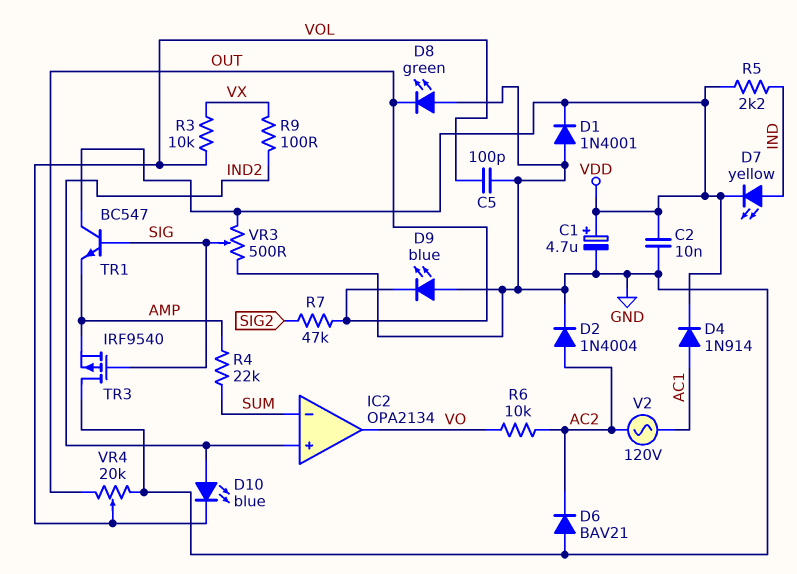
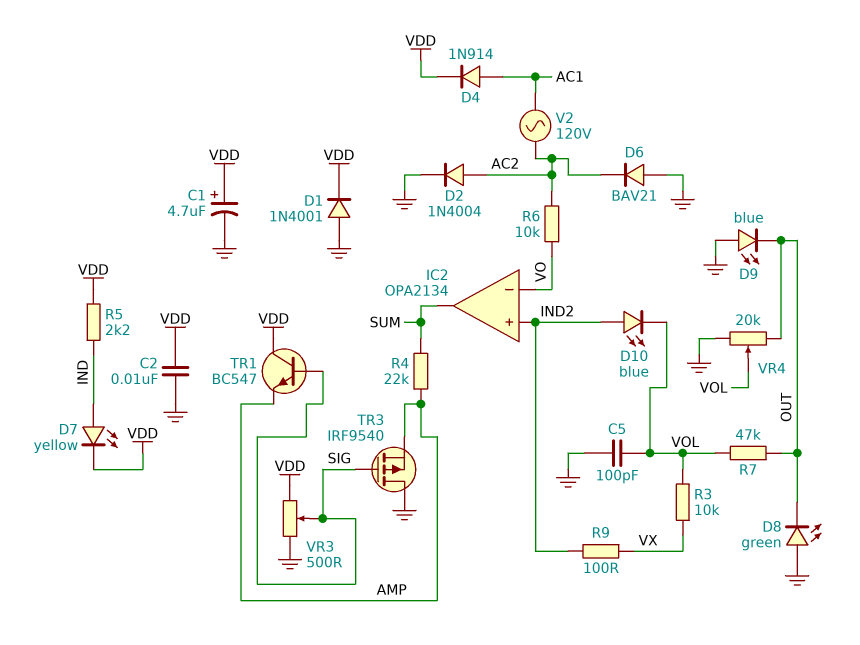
IC2 pin in-: SUM -> VO
IC2 pin out: VO -> SUM
R7: 47k (OUT, SIG2) -> 47k (OUT, VOL)

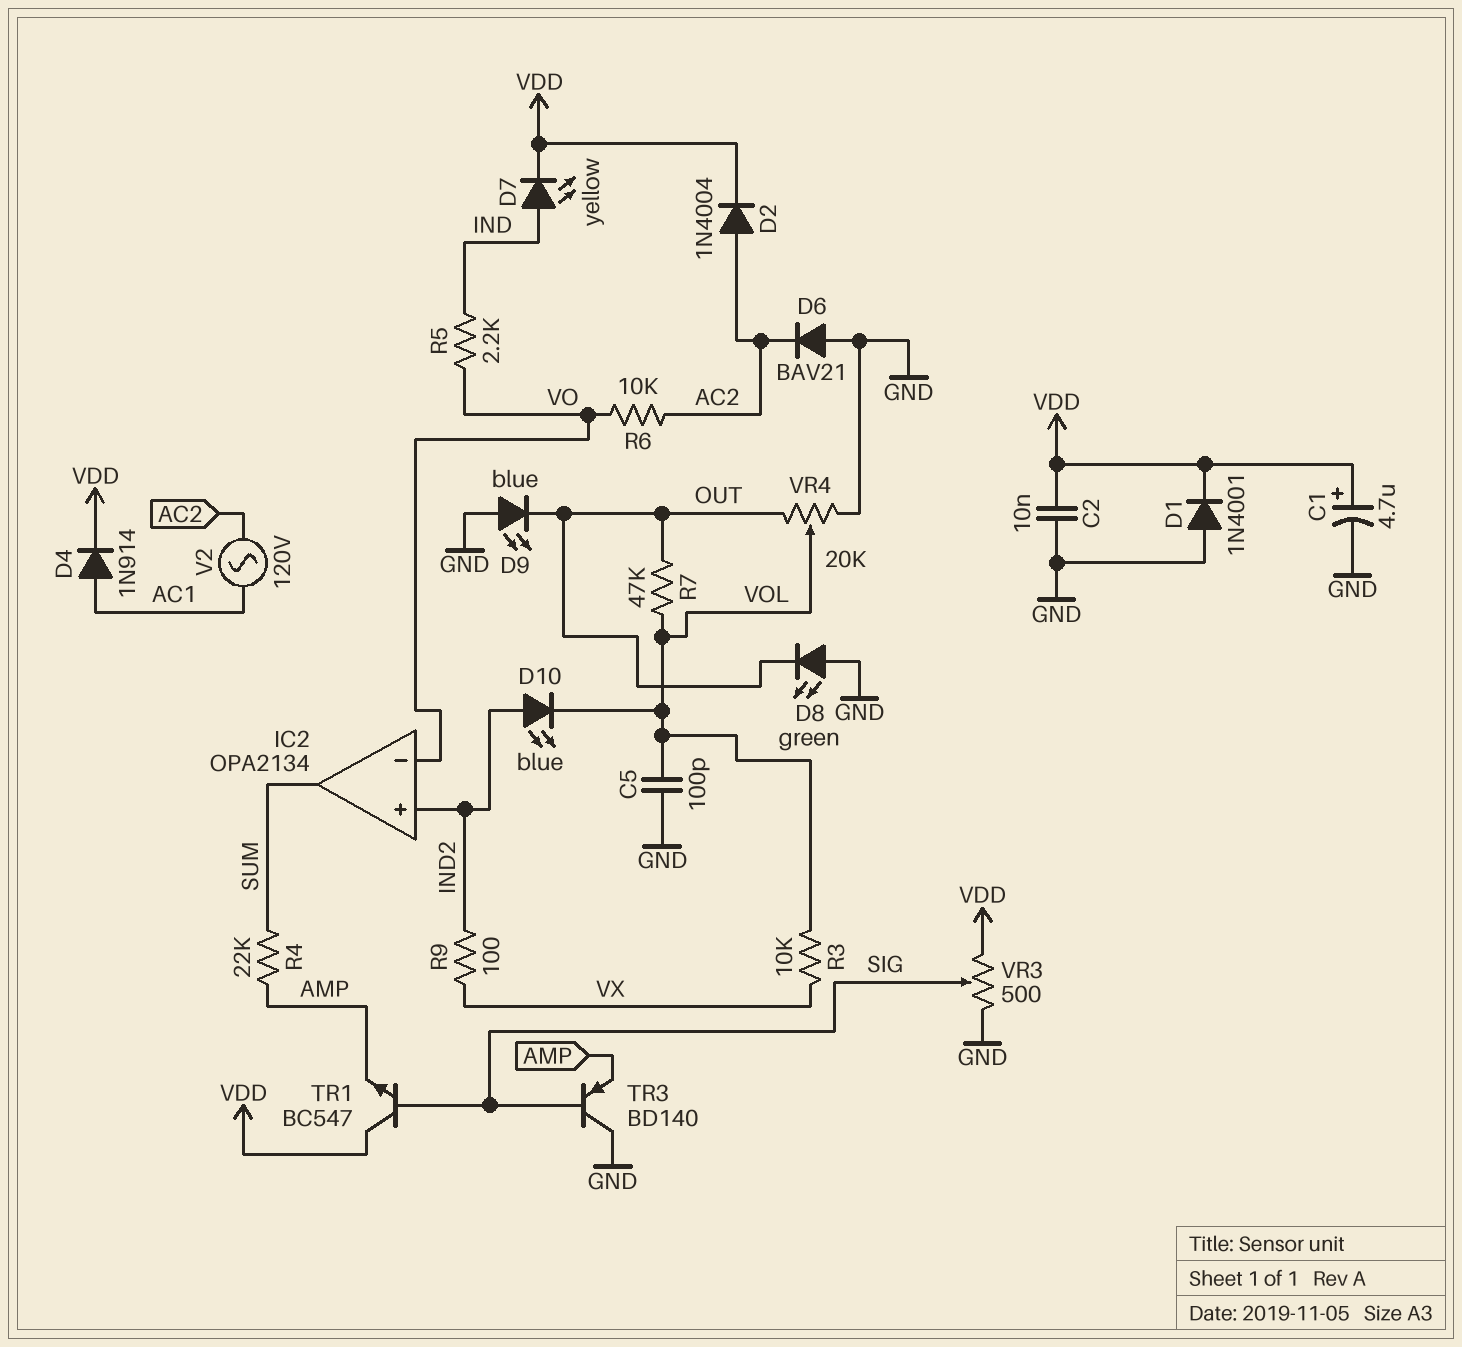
D2: diode 1N4004 (A AC2, K GND) -> diode 1N4004 (A AC2, K VDD)
R5: 2.2k (IND, VDD) -> 2.2k (IND, VO)
TR3: PMOS IRF9540 (G SIG, D GND, S AMP) -> PNP BD140 (B SIG, C GND, E AMP)

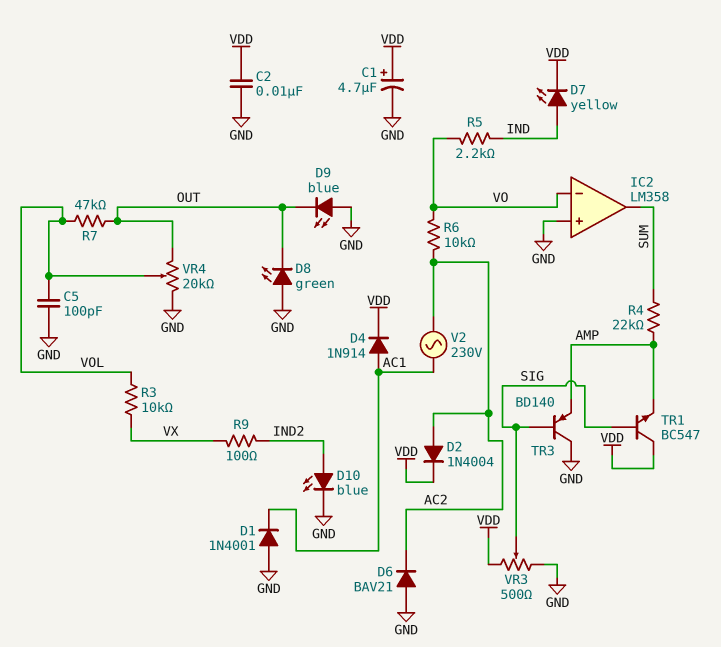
D1: diode 1N4001 (A GND, K VDD) -> diode 1N4001 (A GND, K AC1)
D10: LED blue (A IND2, K VOL) -> LED blue (A IND2, K GND)
IC2: OPA2134 -> LM358
IC2 pin in+: IND2 -> GND
V2: AC 120V (AC1, AC2) -> AC 230V (AC1, AC2)

